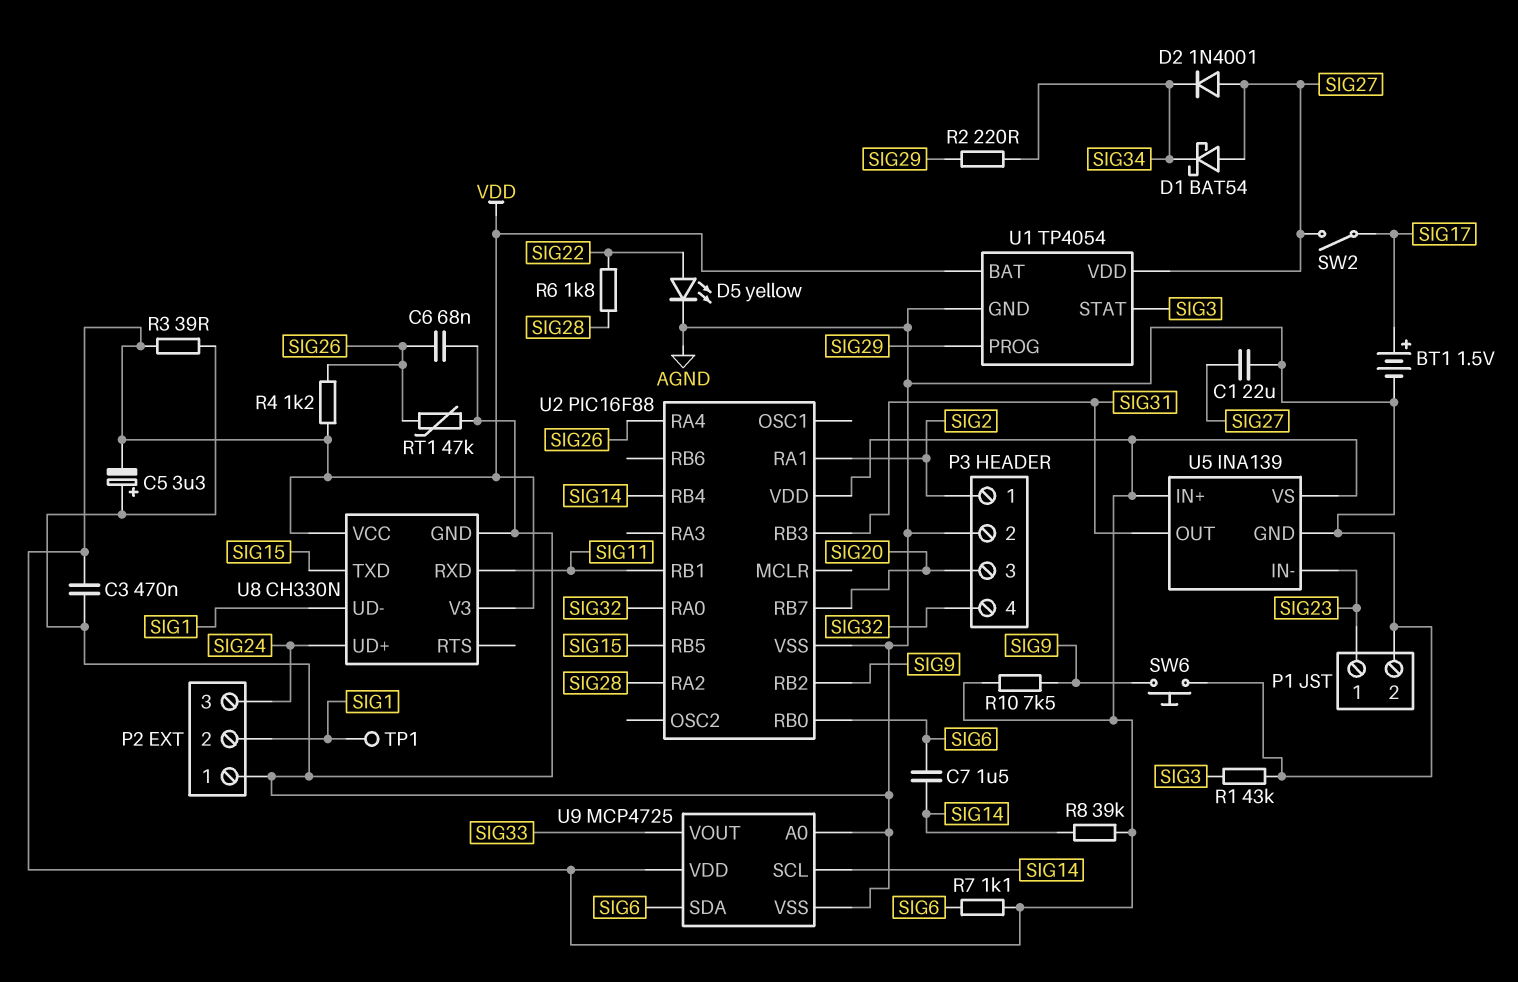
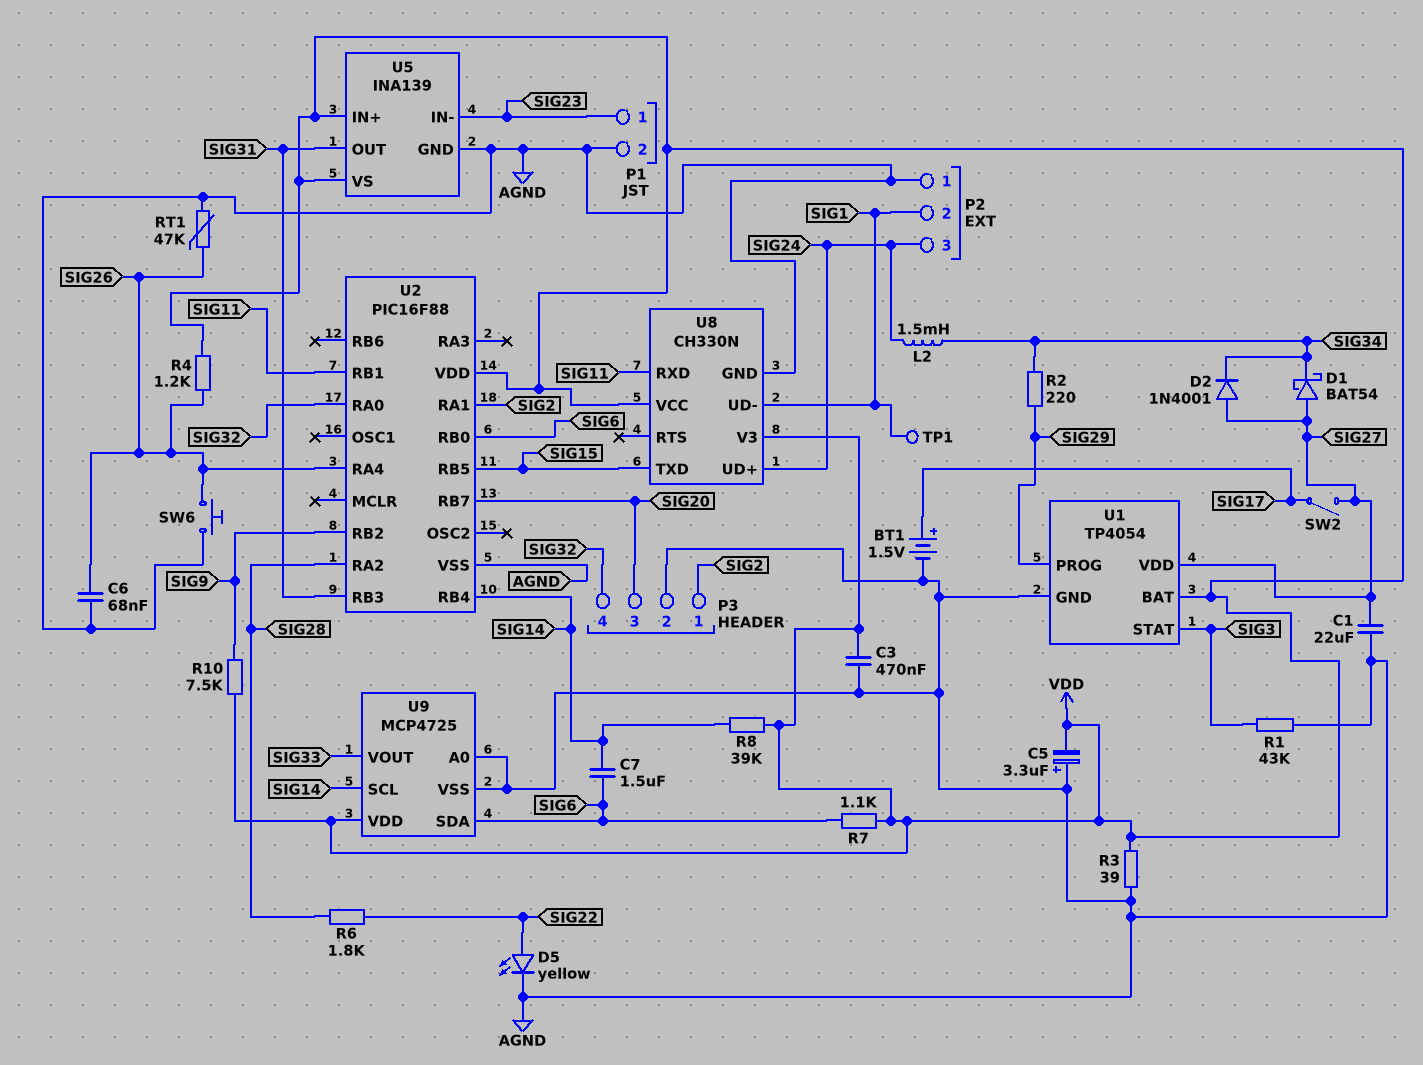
L2: none -> 1.5mH (SIG24, SIG34)
SW6: button (AGND, SIG9) -> button (AGND, SIG26)

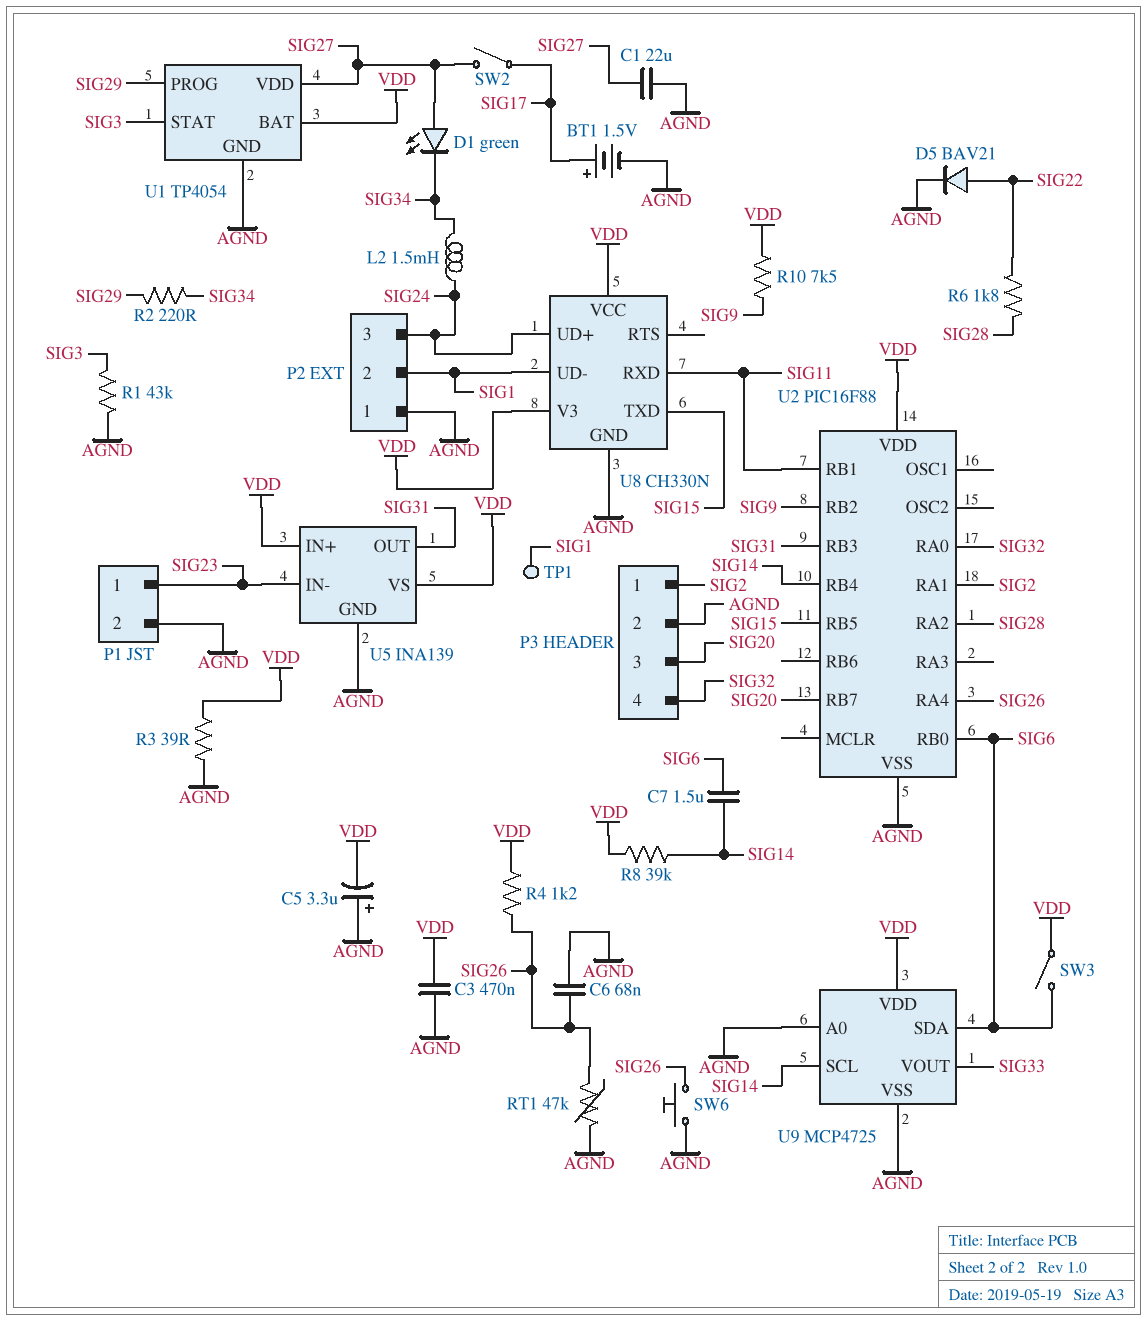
D1: schottky BAT54 (A SIG27, K SIG34) -> LED green (A SIG27, K SIG34)
D2: diode 1N4001 (A SIG27, K SIG34) -> none
D5: LED yellow (A SIG22, K AGND) -> diode BAV21 (A SIG22, K AGND)
R7: 1.1k (SIG6, VDD) -> none
SW3: none -> switch (SIG6, VDD)

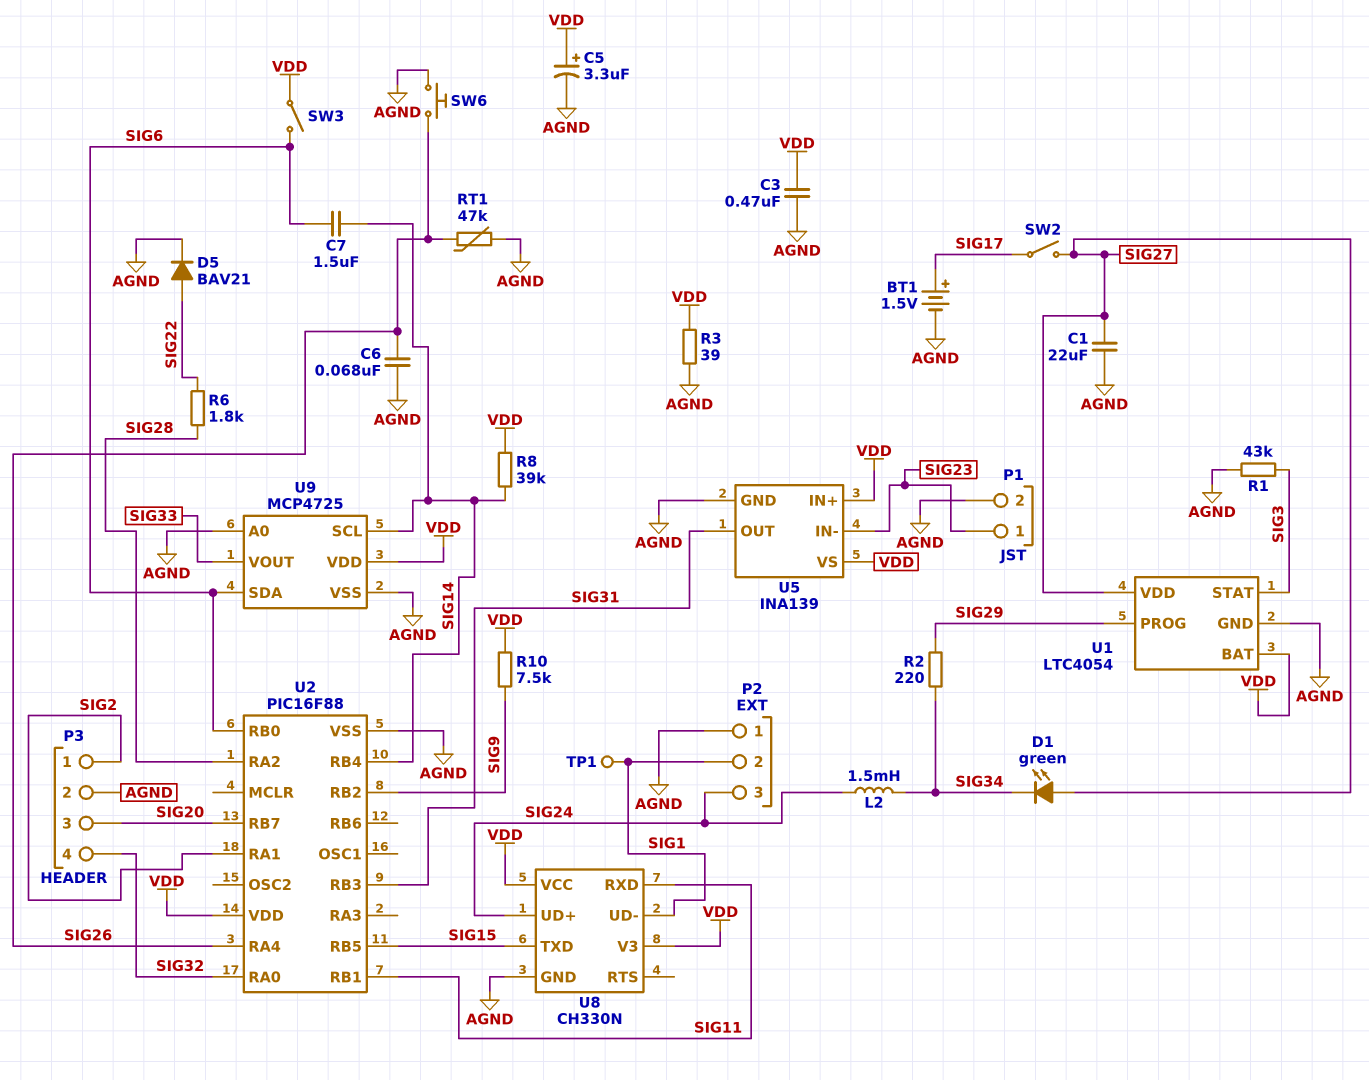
C5: 3.3uF (plus AGND, minus VDD) -> 3.3uF (plus VDD, minus AGND)
R4: 1.2k (SIG26, VDD) -> none
U1: TP4054 -> LTC4054

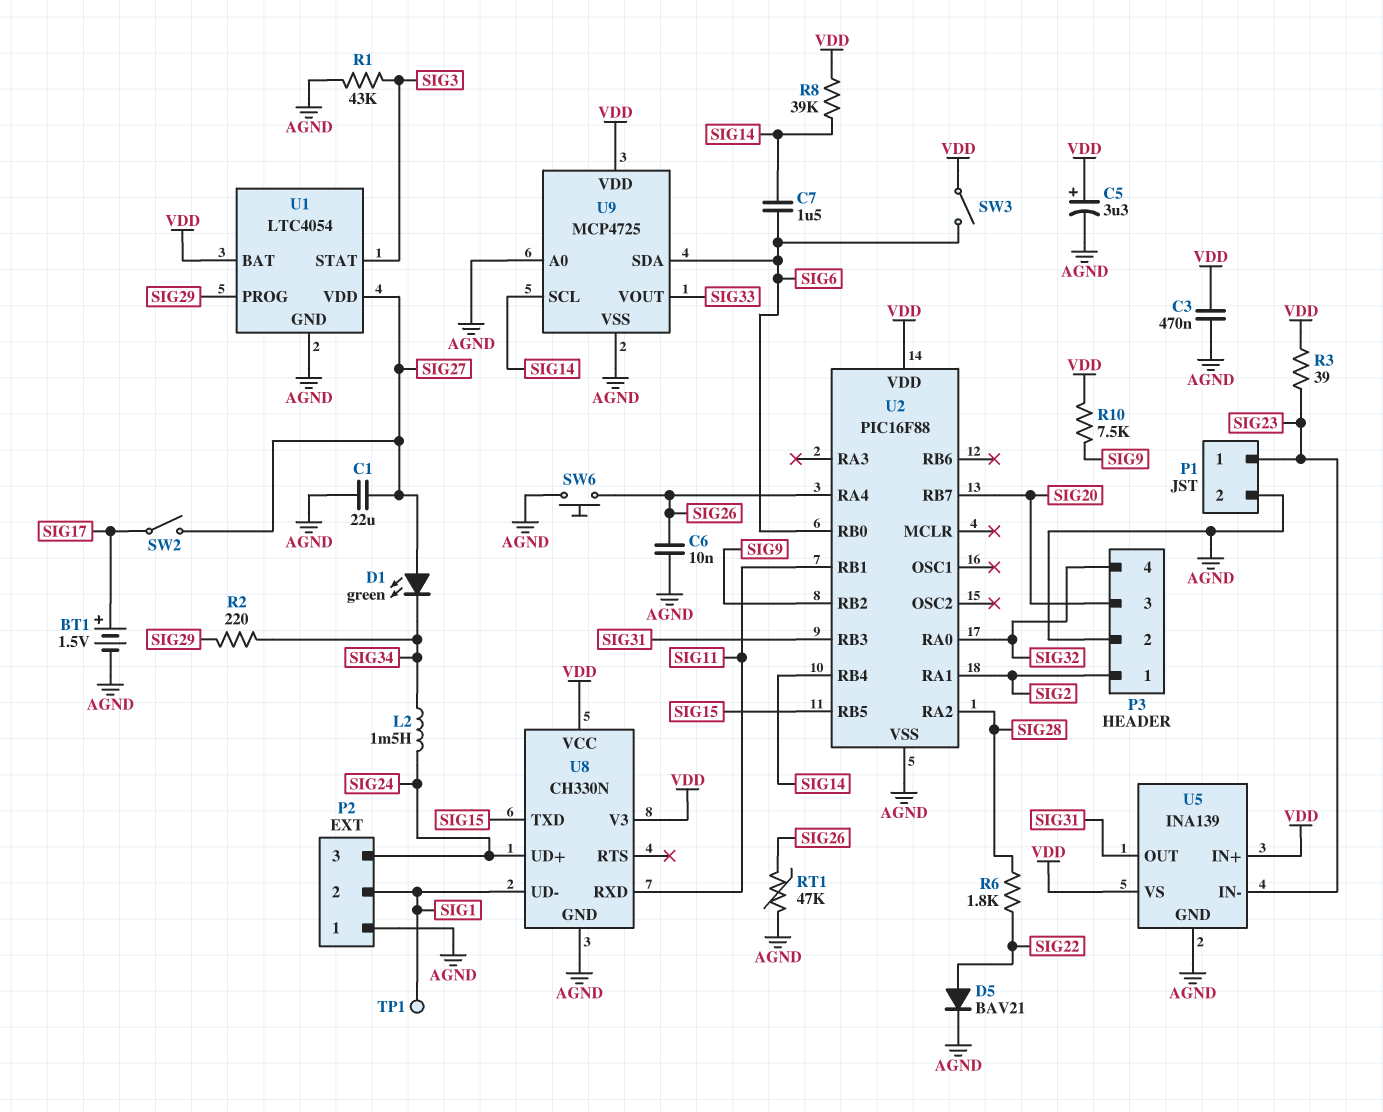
C6: 68nF (AGND, SIG26) -> 10nF (AGND, SIG26)
R3: 39 (AGND, VDD) -> 39 (SIG23, VDD)

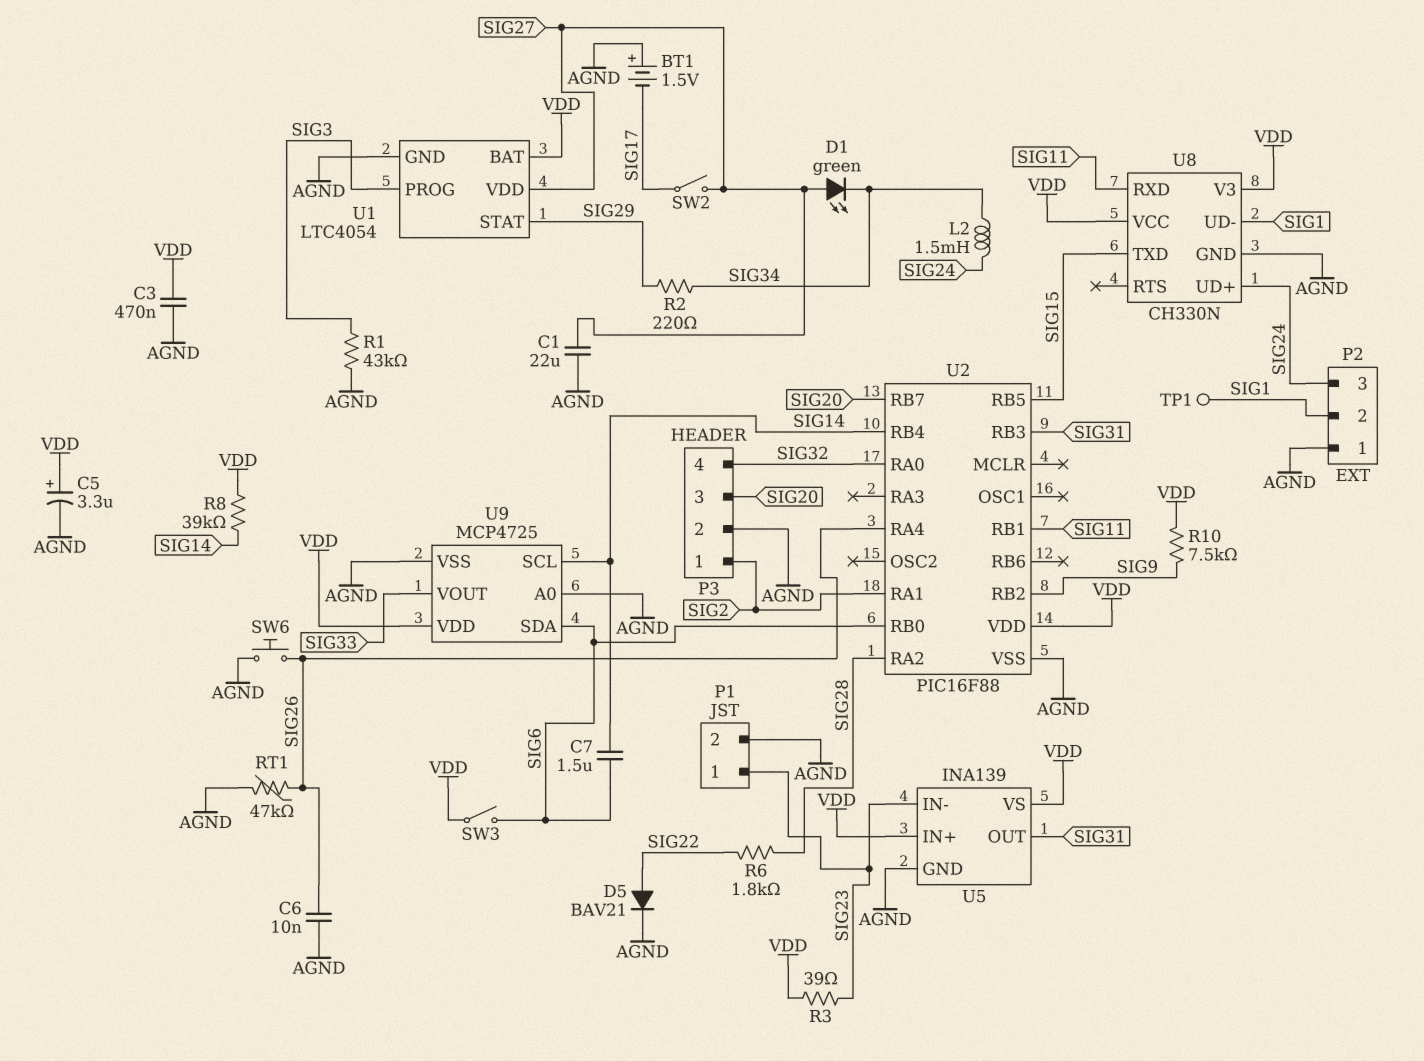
BT1: 1.5V (plus SIG17, minus AGND) -> 1.5V (plus AGND, minus SIG17)
U1 pin PROG: SIG29 -> SIG3
U1 pin STAT: SIG3 -> SIG29

